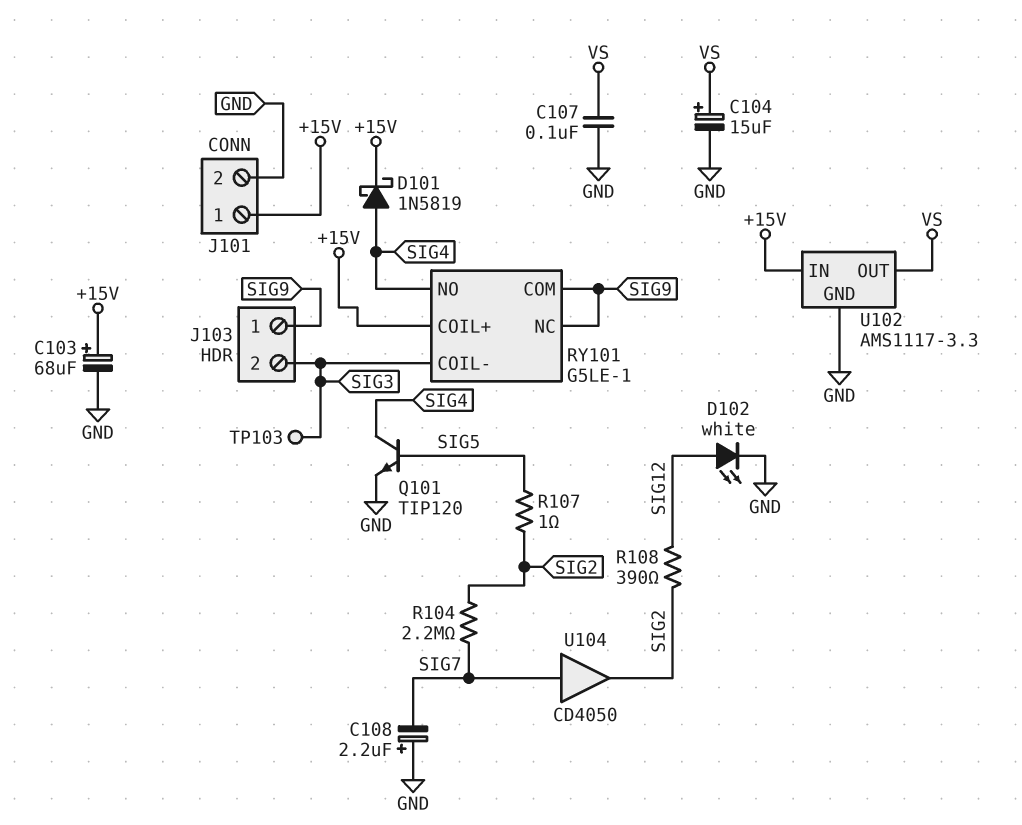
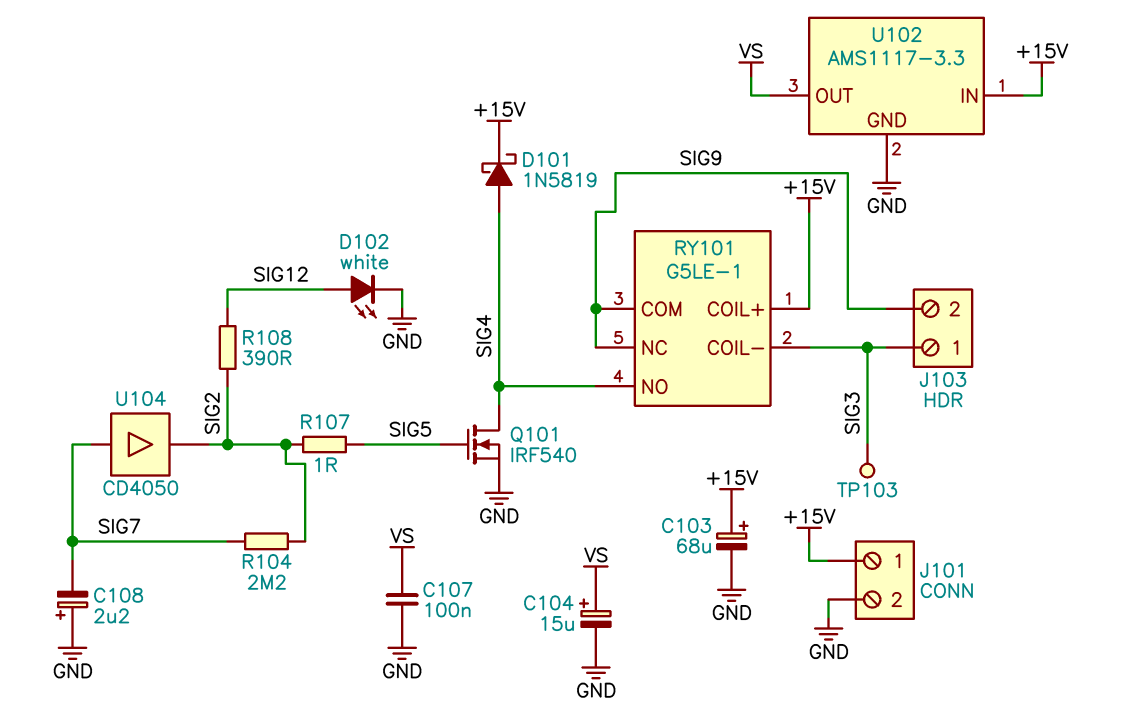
J103 pin 1: SIG9 -> SIG3
J103 pin 2: SIG3 -> SIG9
Q101: NPN TIP120 (B SIG5, C SIG4, E GND) -> NMOS IRF540 (G SIG5, D SIG4, S GND)

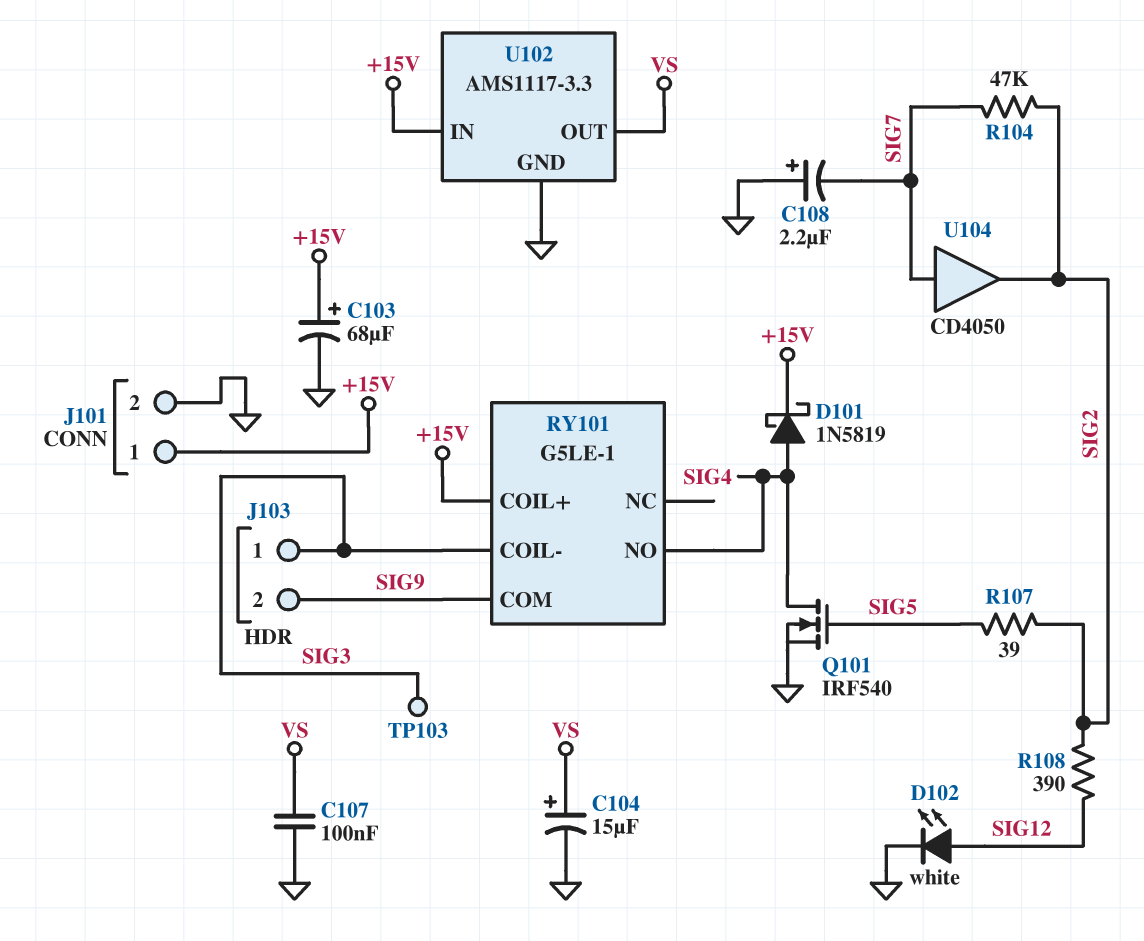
R104: 2.2M (SIG2, SIG7) -> 47k (SIG2, SIG7)
R107: 1 (SIG2, SIG5) -> 39 (SIG2, SIG5)
RY101 pin NC: SIG9 -> none

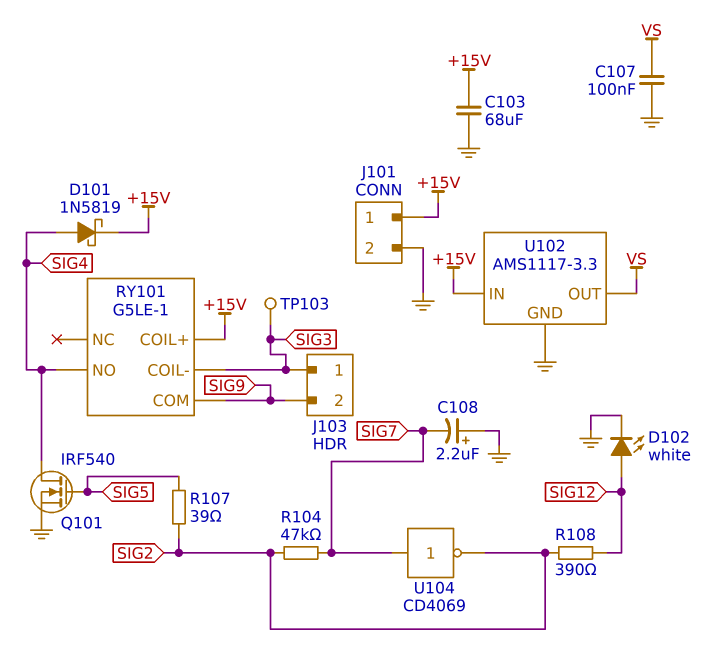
C103: 68uF (plus +15V, minus GND) -> 68uF (+15V, GND)
C104: 15uF (plus VS, minus GND) -> none
U104: buffer CD4050 (in SIG7, out SIG2) -> NOT CD4069 (in SIG7, out SIG2)

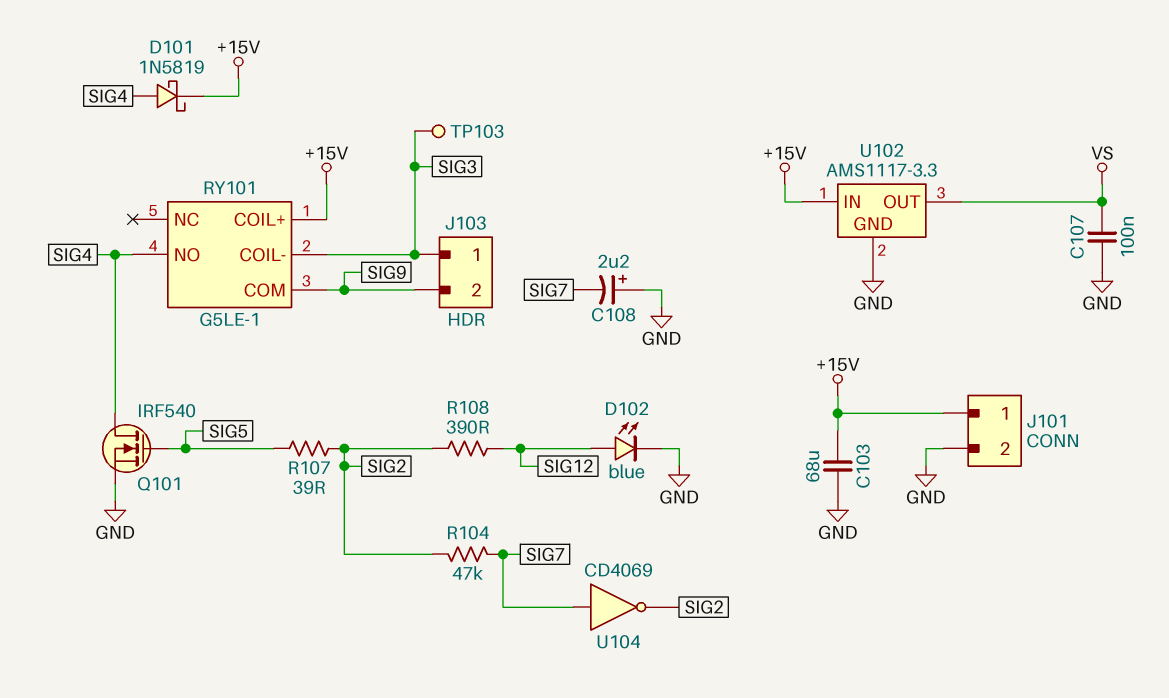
D102: LED white (A SIG12, K GND) -> LED blue (A SIG12, K GND)

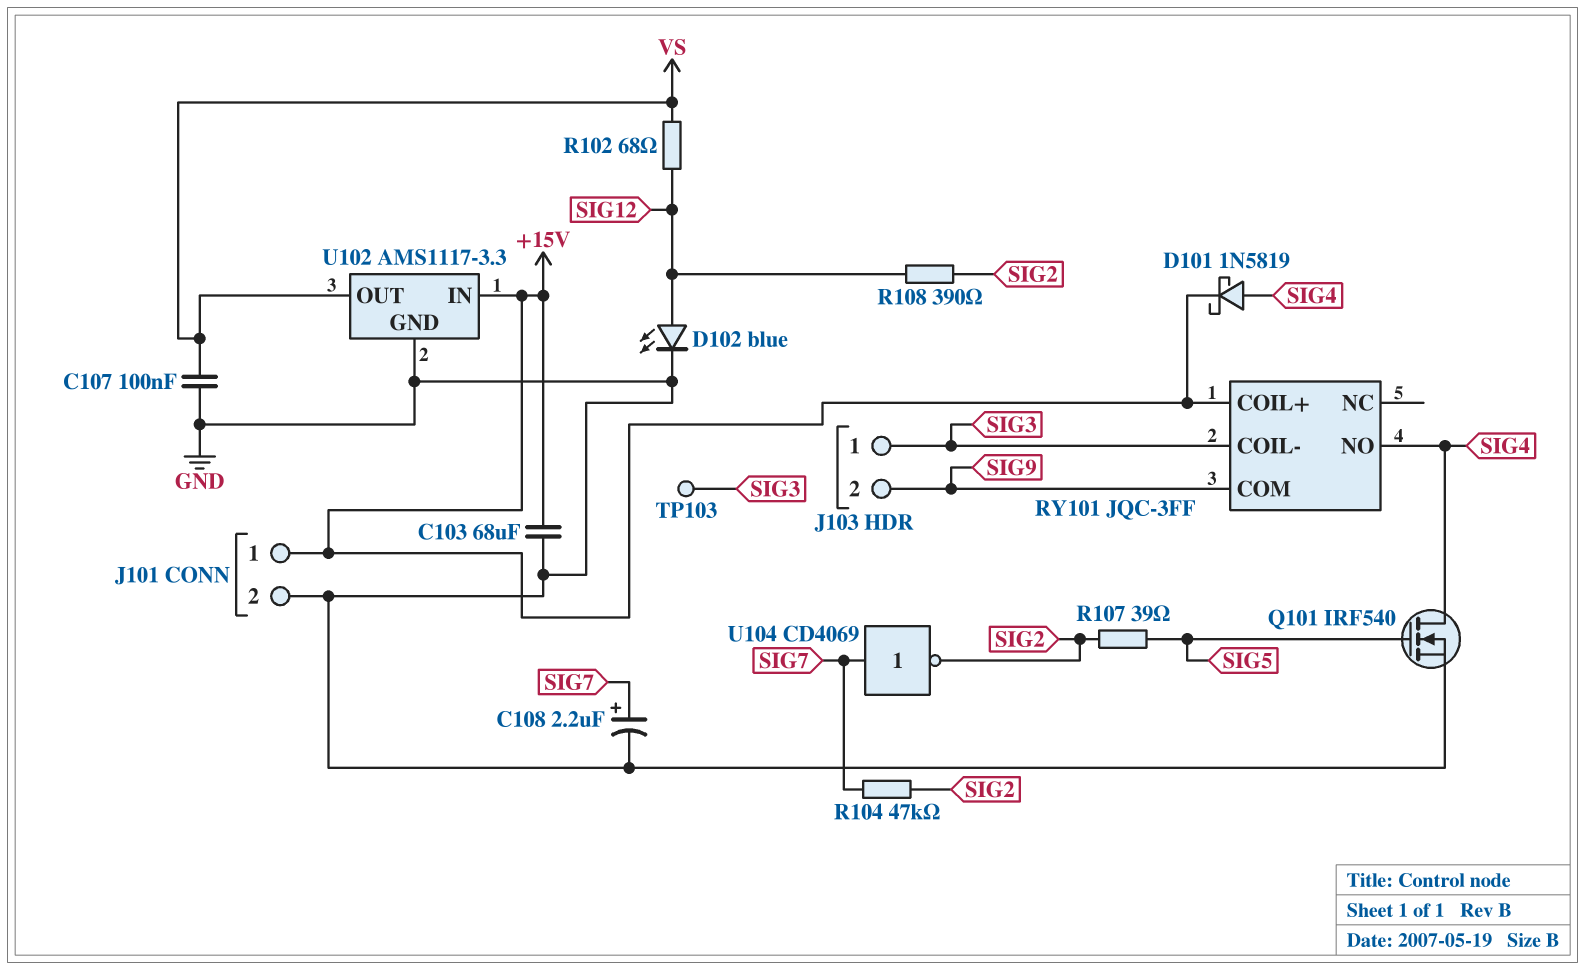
C108: 2.2uF (plus GND, minus SIG7) -> 2.2uF (plus SIG7, minus GND)
R102: none -> 68 (SIG12, VS)
RY101: G5LE-1 -> JQC-3FF

